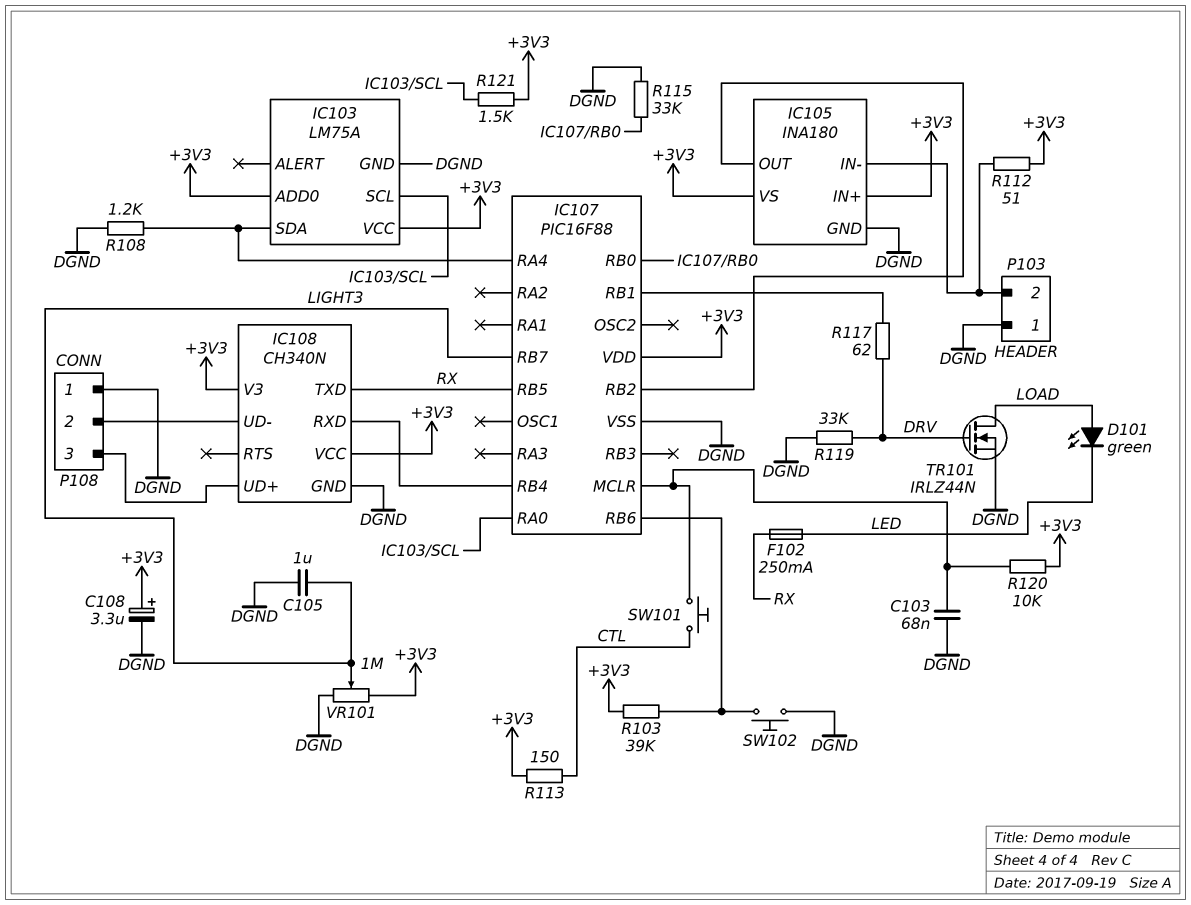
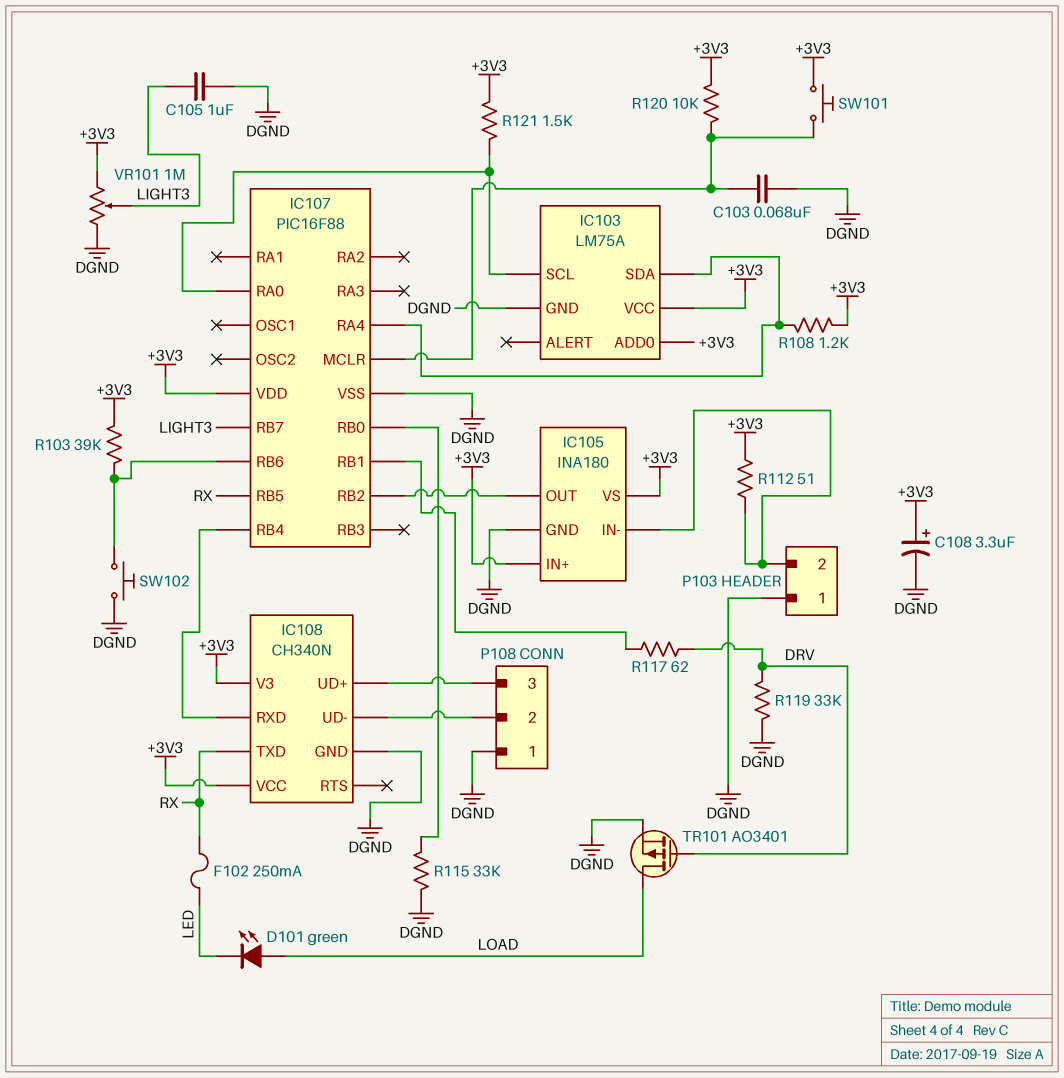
R108: 1.2k (DGND, IC103/SDA) -> 1.2k (+3V3, IC103/SDA)
R113: 150 (+3V3, CTL) -> none
SW101: button (CTL, IC107/MCLR) -> button (+3V3, IC107/MCLR)
TR101: NMOS IRLZ44N (G DRV, D LOAD, S DGND) -> PMOS AO3401 (G DRV, D LOAD, S DGND)

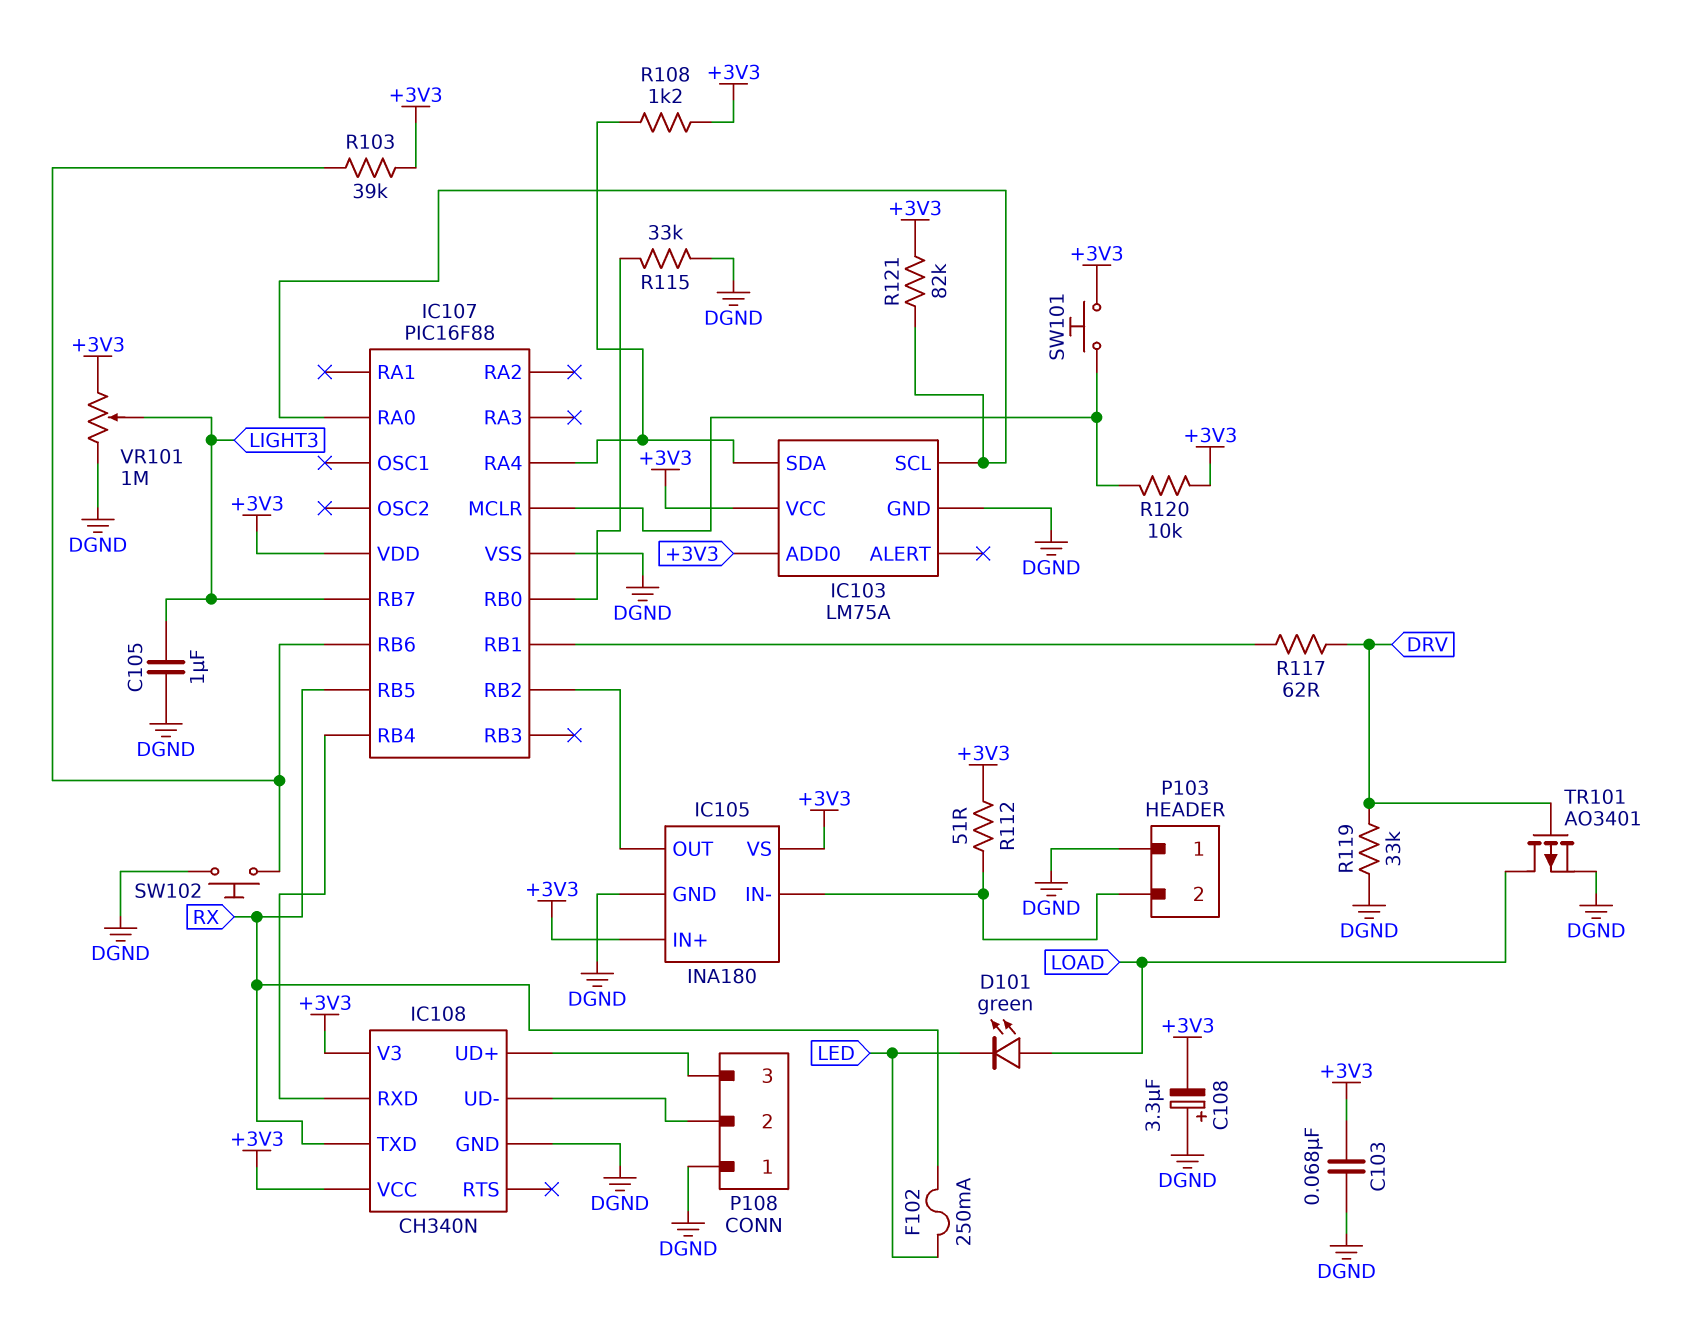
C103: 68nF (DGND, IC107/MCLR) -> 68nF (+3V3, DGND)
C108: 3.3uF (plus +3V3, minus DGND) -> 3.3uF (plus DGND, minus +3V3)
R121: 1.5k (+3V3, IC103/SCL) -> 82k (+3V3, IC103/SCL)

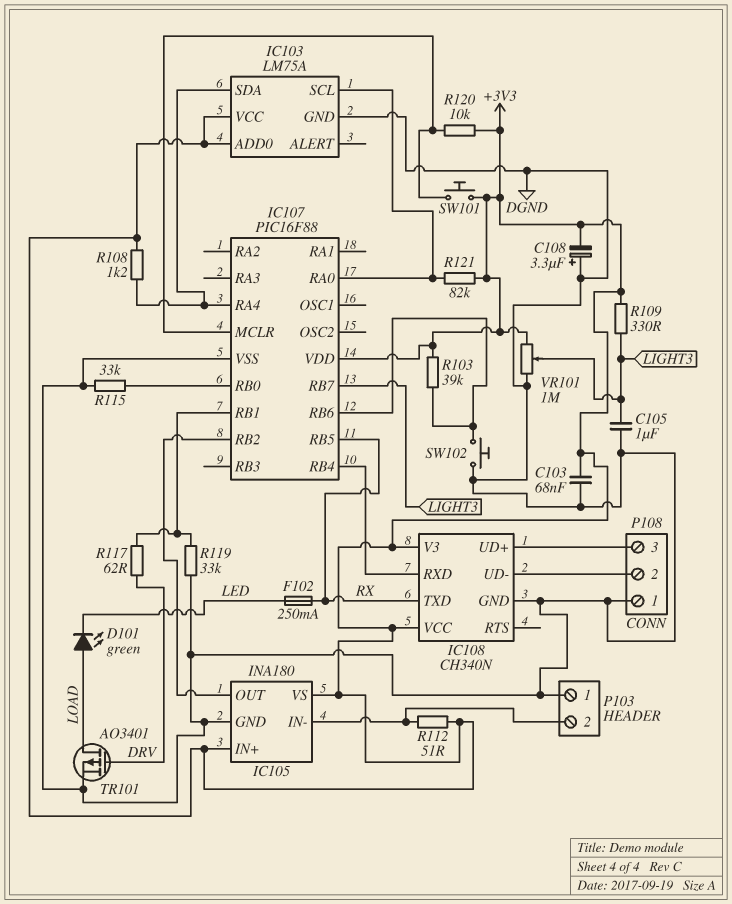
R109: none -> 330 (+3V3, LIGHT3)
R119: 33k (DGND, DRV) -> 33k (DGND, IC107/RB1)

